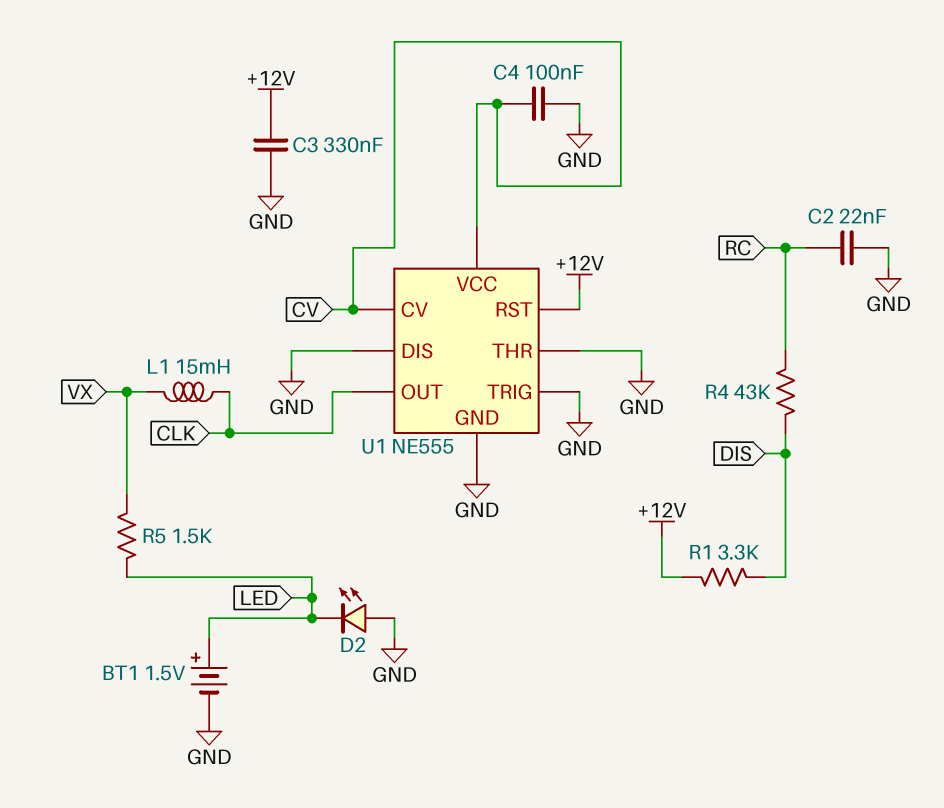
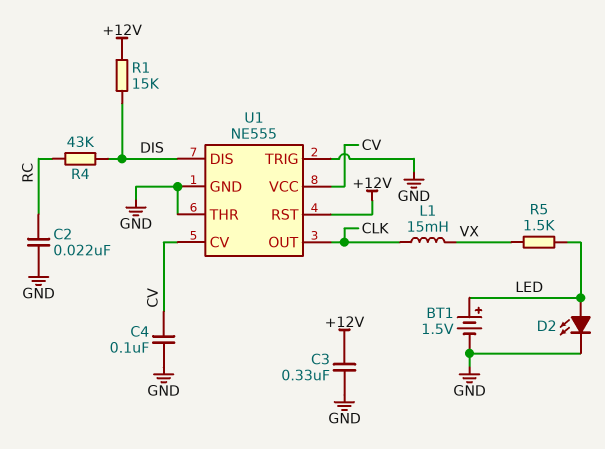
D2: LED (A GND, K LED) -> LED (A LED, K GND)
R1: 3.3k (+12V, DIS) -> 15k (+12V, DIS)
U1 pin DIS: GND -> DIS

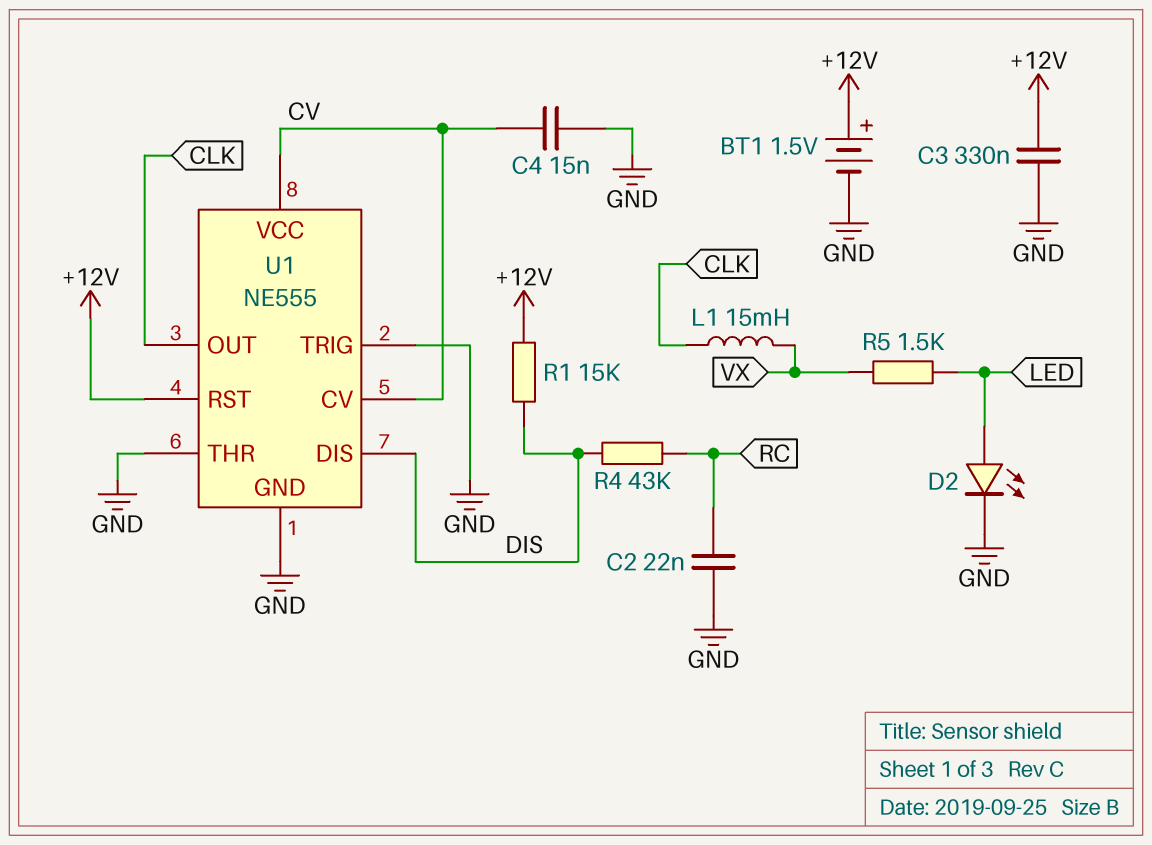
BT1: 1.5V (plus LED, minus GND) -> 1.5V (plus +12V, minus GND)
C4: 100nF (CV, GND) -> 15nF (CV, GND)

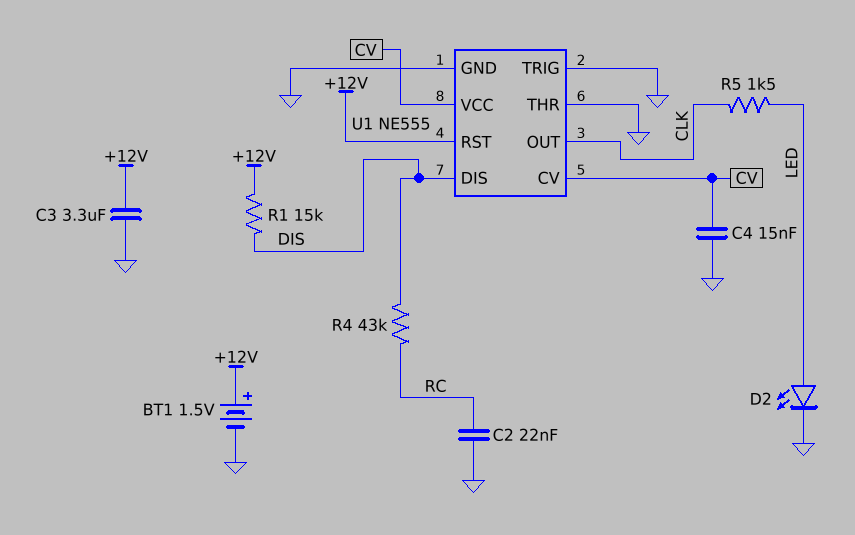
C3: 330nF (+12V, GND) -> 3.3uF (+12V, GND)
L1: 15mH (CLK, VX) -> none
R5: 1.5k (LED, VX) -> 1.5k (CLK, LED)

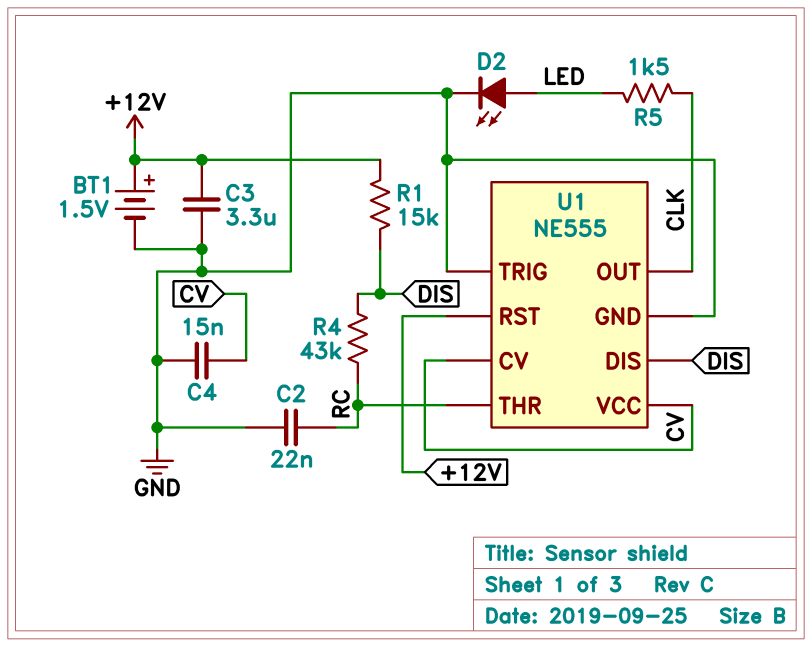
U1 pin THR: GND -> RC

